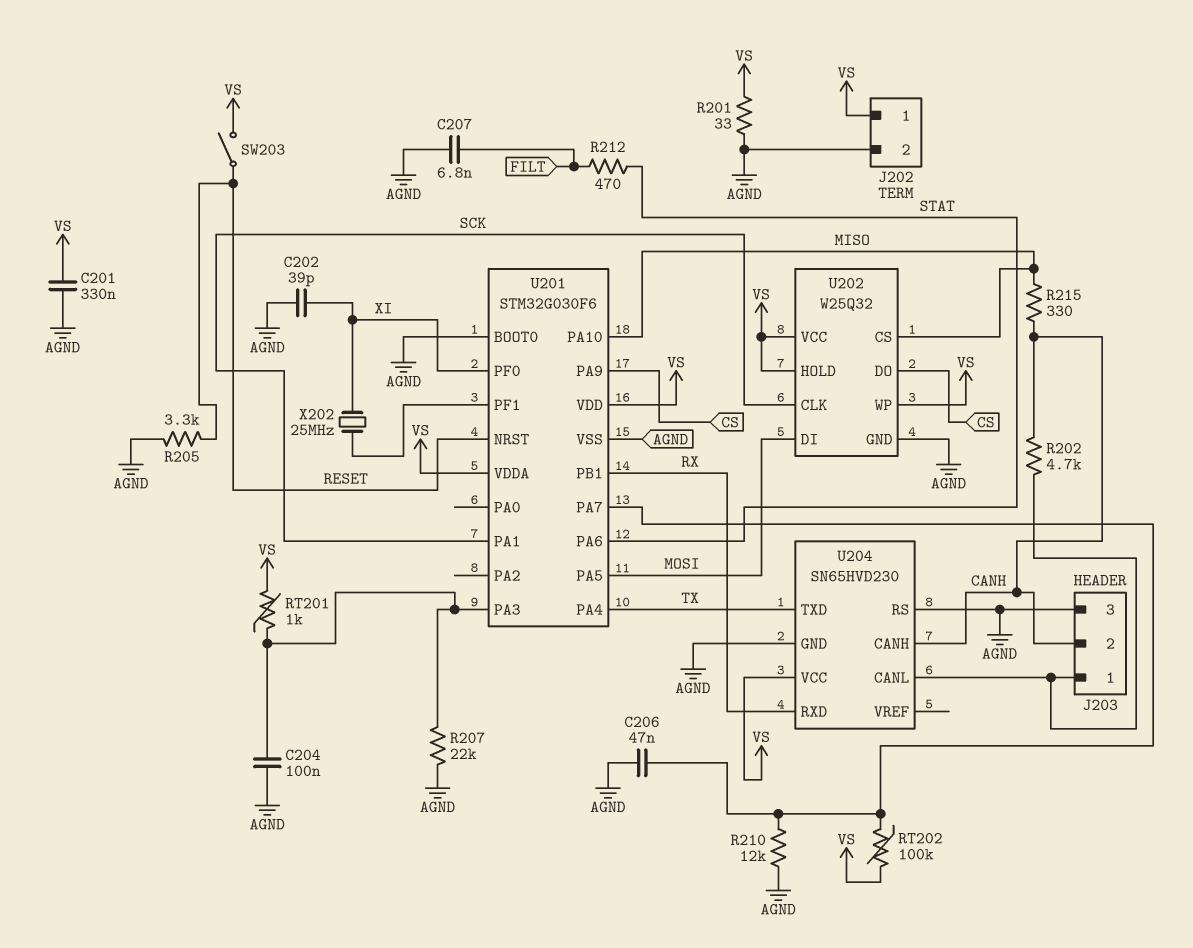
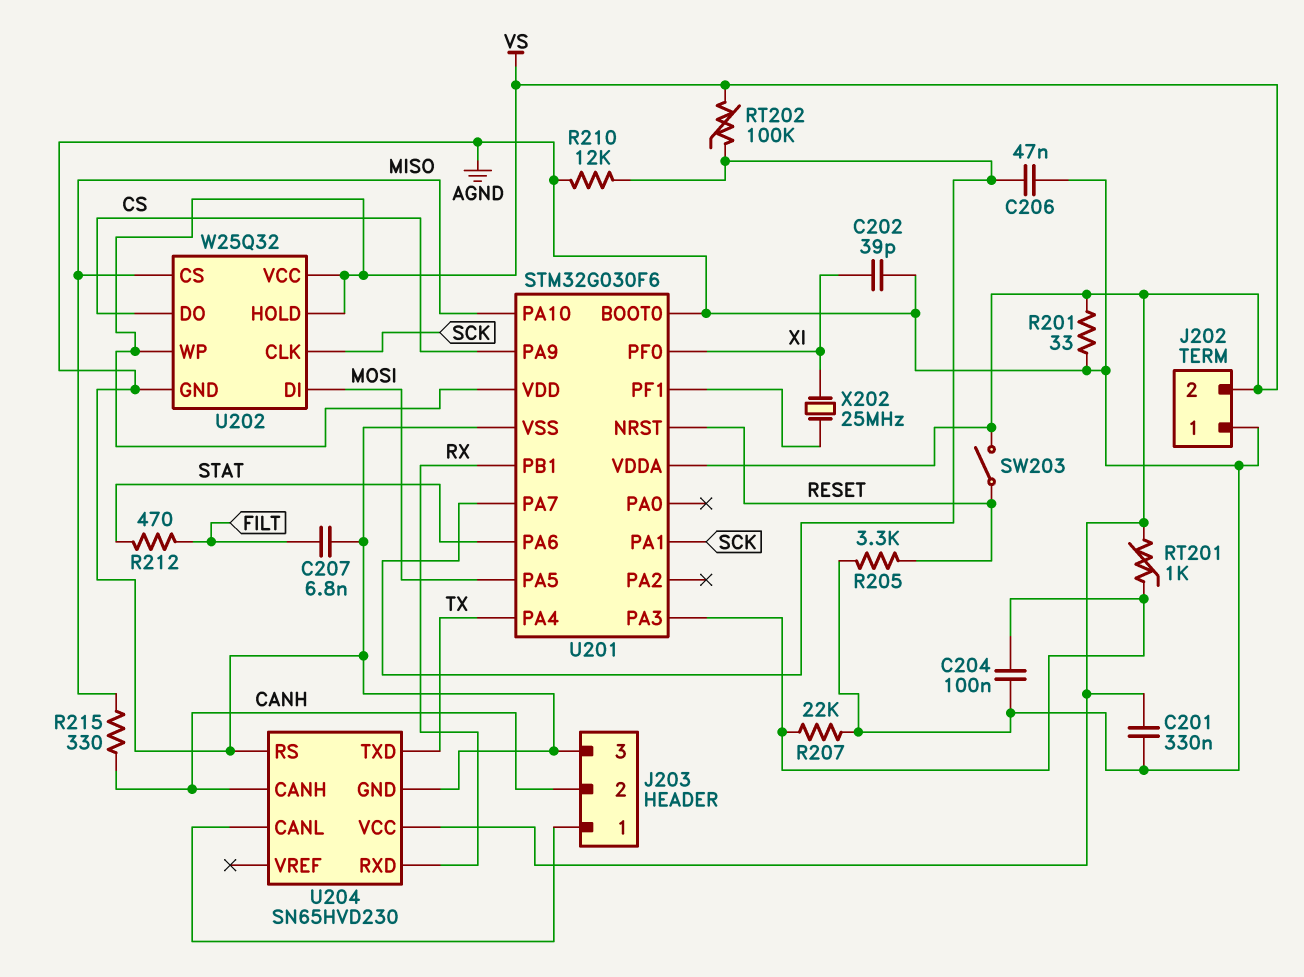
J202 pin 1: VS -> AGND
J202 pin 2: AGND -> VS
R202: 4.7k (CANH, J203/1) -> none

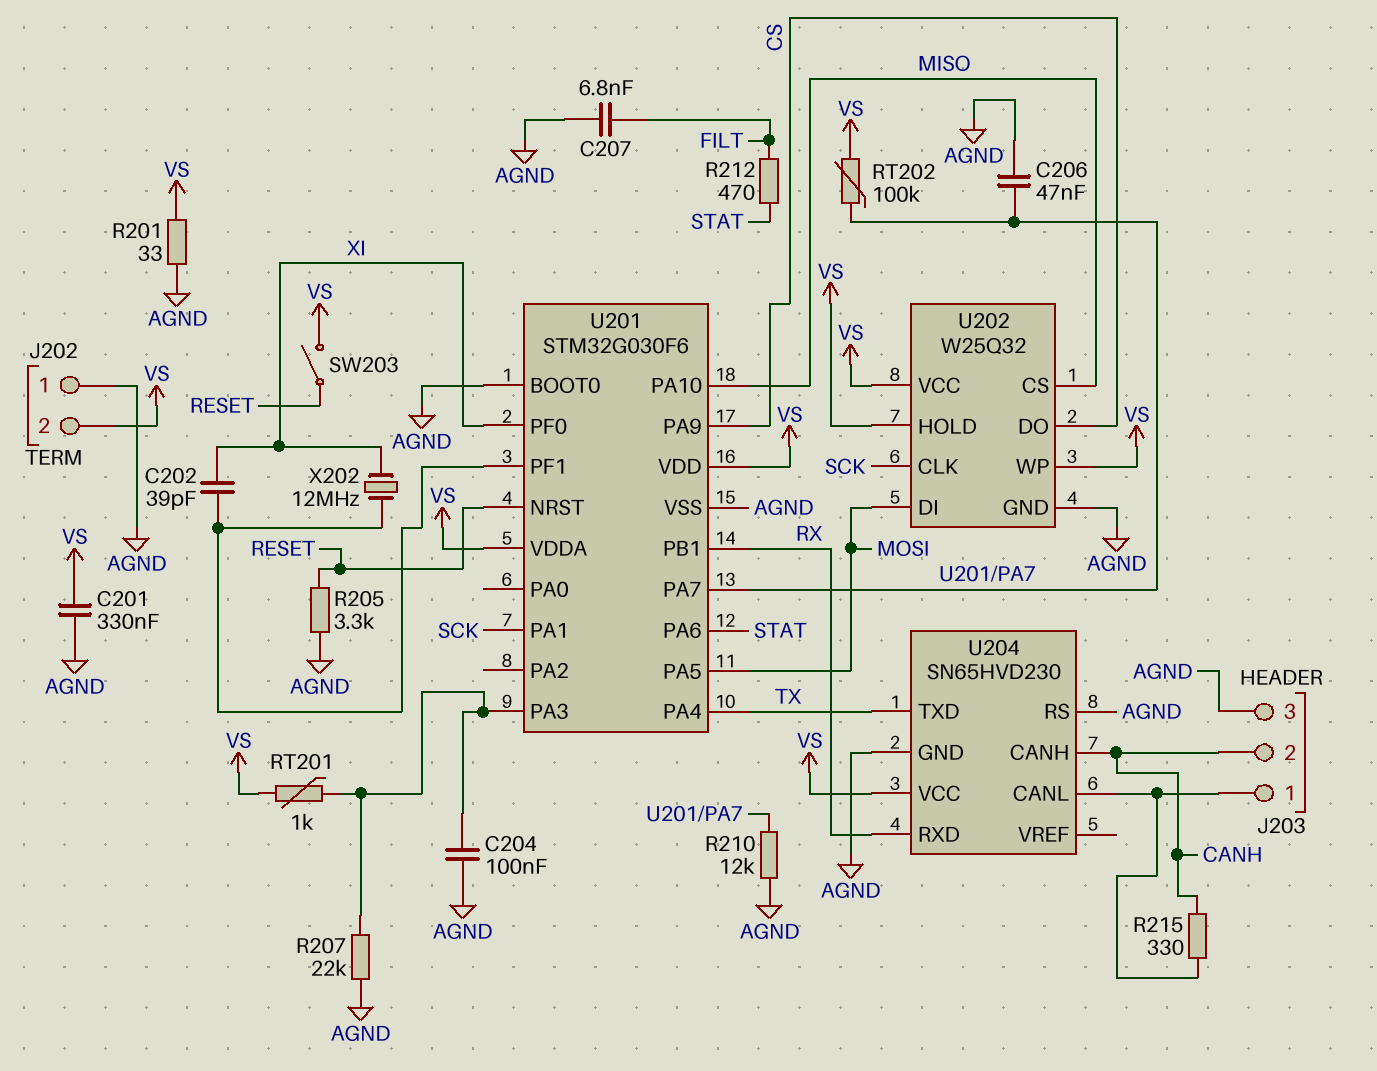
C202: 39pF (AGND, XI) -> 39pF (U201/PF1, XI)
R215: 330 (CANH, MISO) -> 330 (CANH, J203/1)
X202: 25MHz (U201/PF1, XI) -> 12MHz (U201/PF1, XI)

